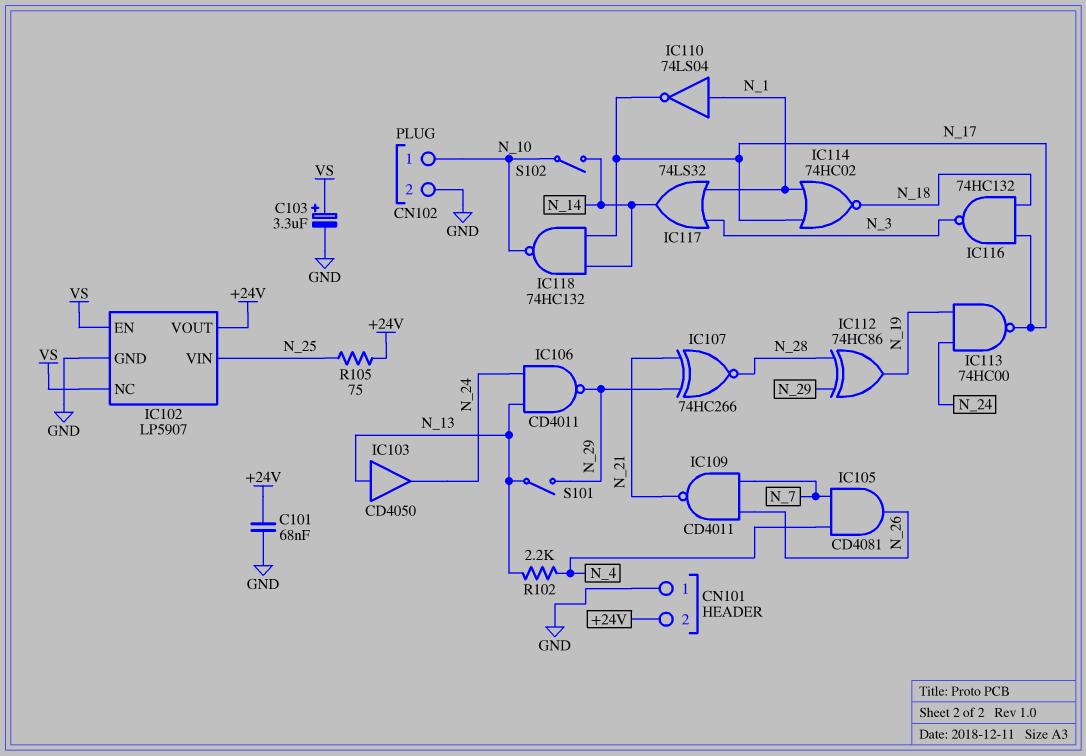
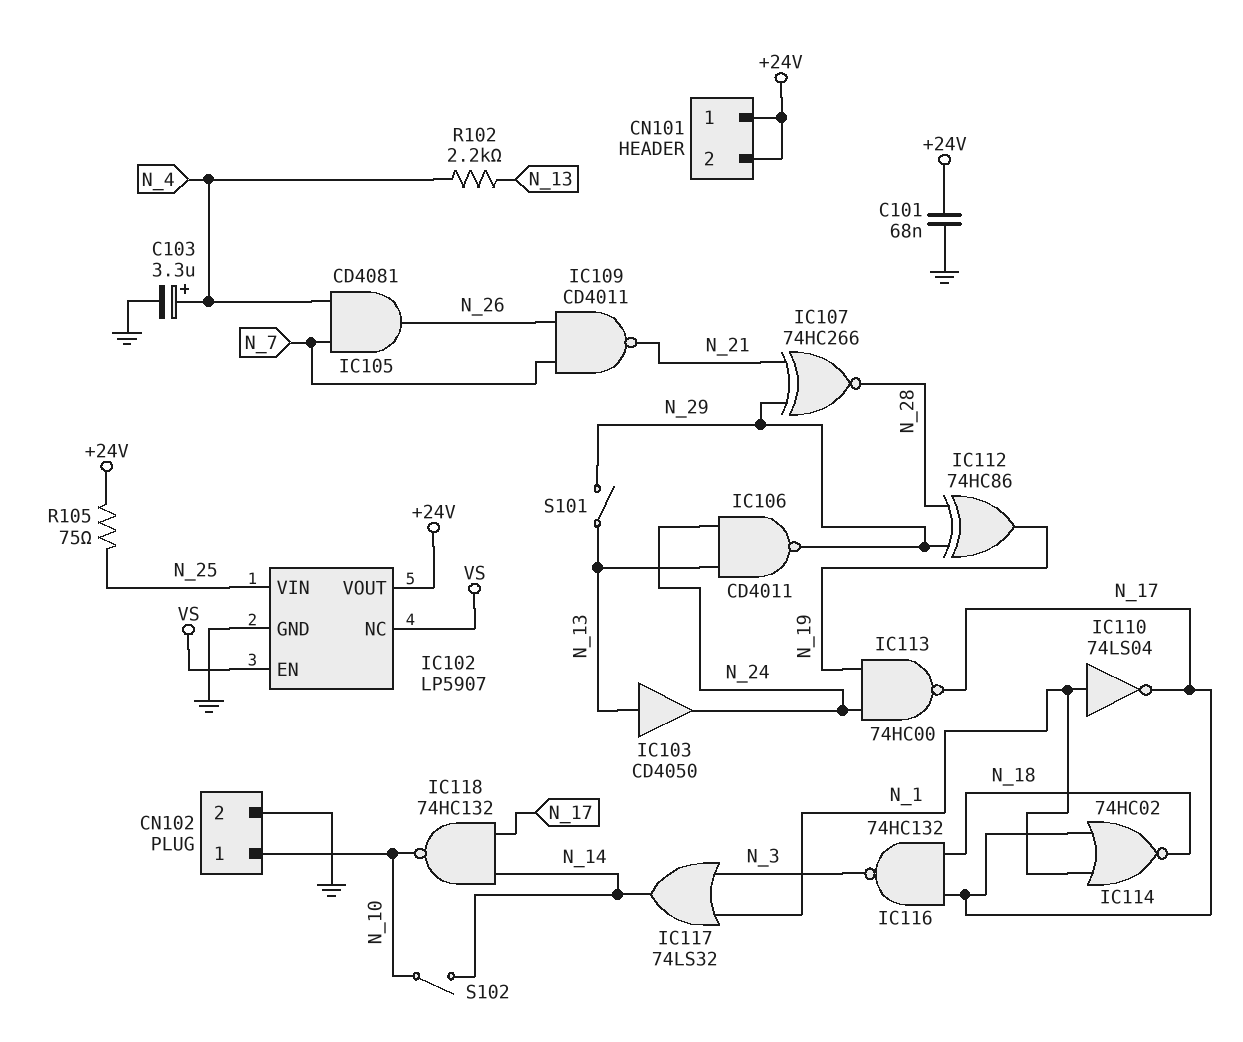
C103: 3.3uF (plus VS, minus GND) -> 3.3uF (plus N_4, minus GND)
CN101 pin 1: GND -> +24V

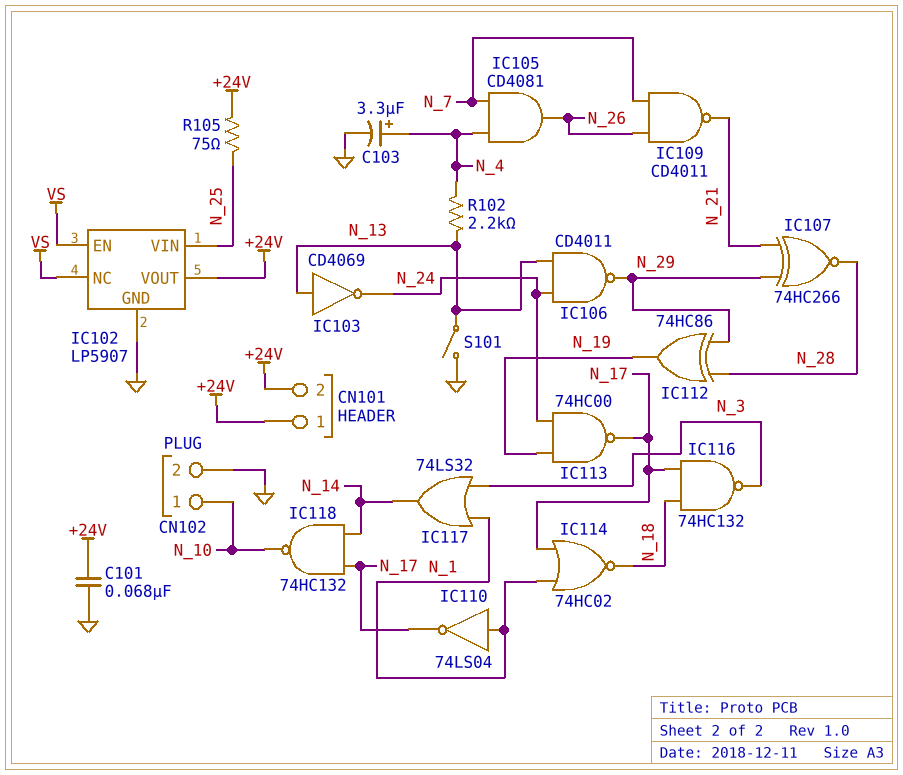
IC103: buffer CD4050 (in N_13, out N_24) -> NOT CD4069 (in N_13, out N_24)
S101: switch (N_13, N_29) -> switch (GND, N_13)
S102: switch (N_10, N_14) -> none

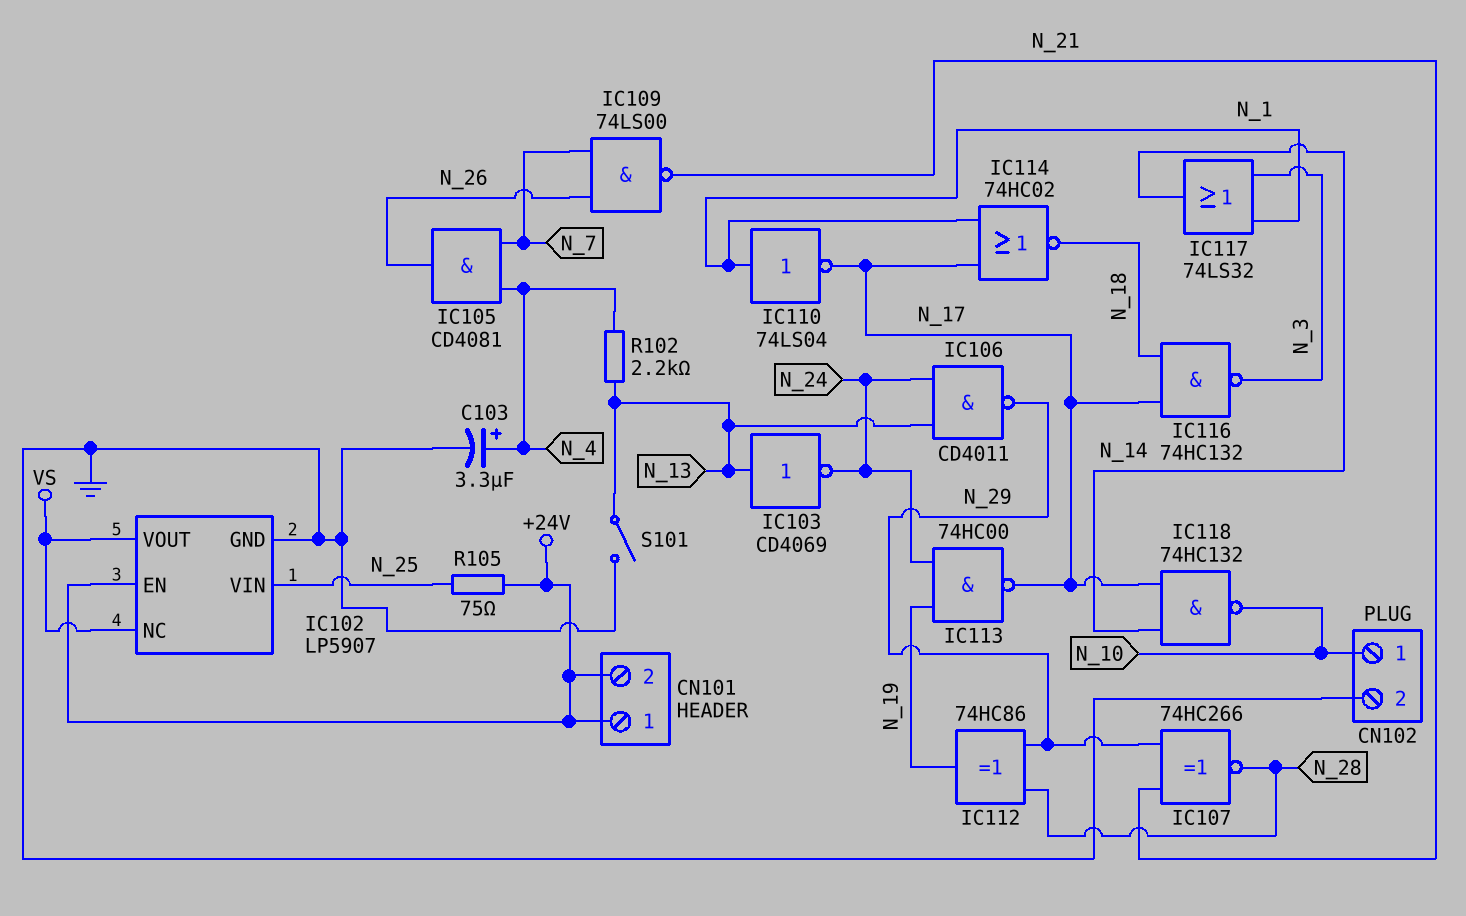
C101: 68nF (+24V, GND) -> none
IC102 pin EN: VS -> +24V
IC102 pin VOUT: +24V -> VS
IC109: NAND CD4011 (in N_7, in N_26, out N_21) -> NAND 74LS00 (in N_7, in N_26, out N_21)

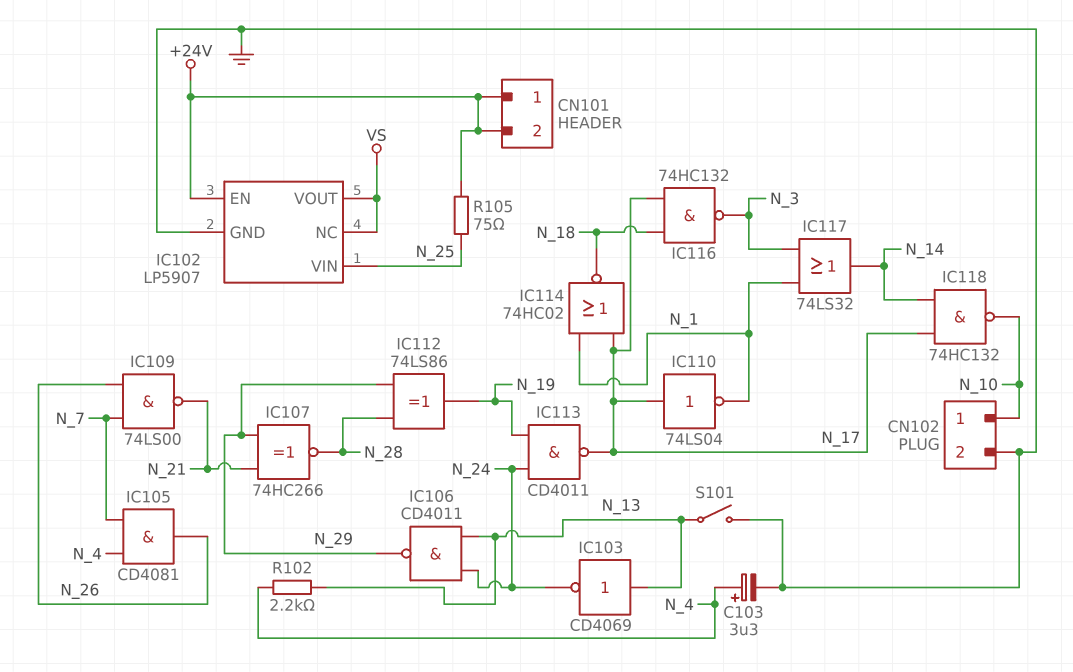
IC110: NOT 74LS04 (in N_1, out N_17) -> NOT 74LS04 (in N_17, out N_1)
IC112: XOR 74HC86 (in N_28, in N_29, out N_19) -> XOR 74LS86 (in N_28, in N_29, out N_19)
IC113: NAND 74HC00 (in N_19, in N_24, out N_17) -> NAND CD4011 (in N_19, in N_24, out N_17)

